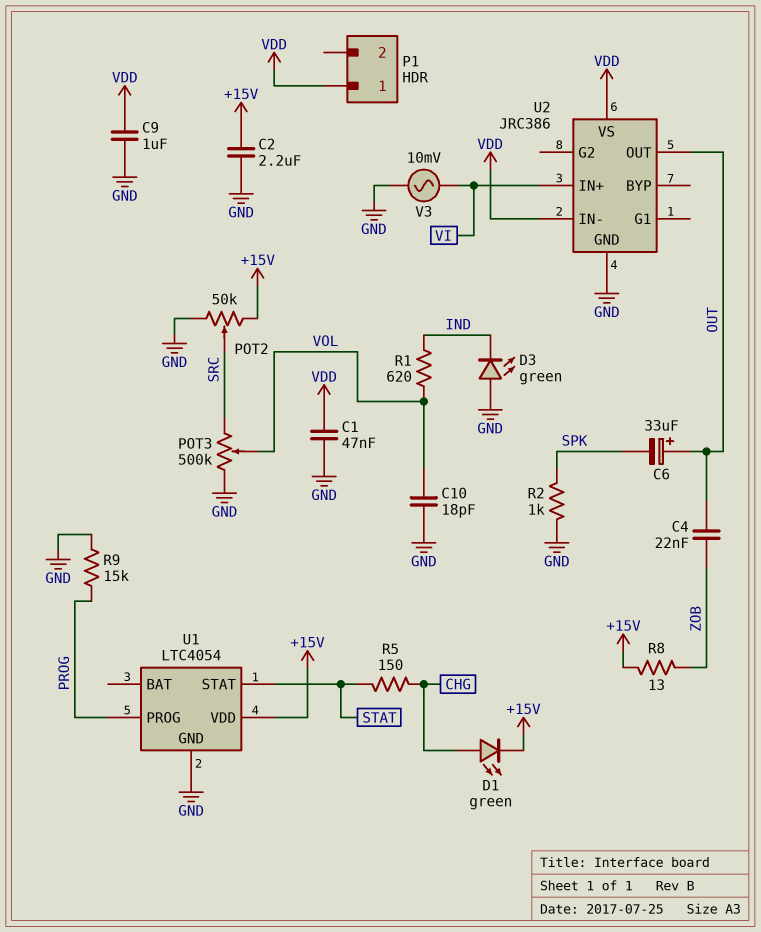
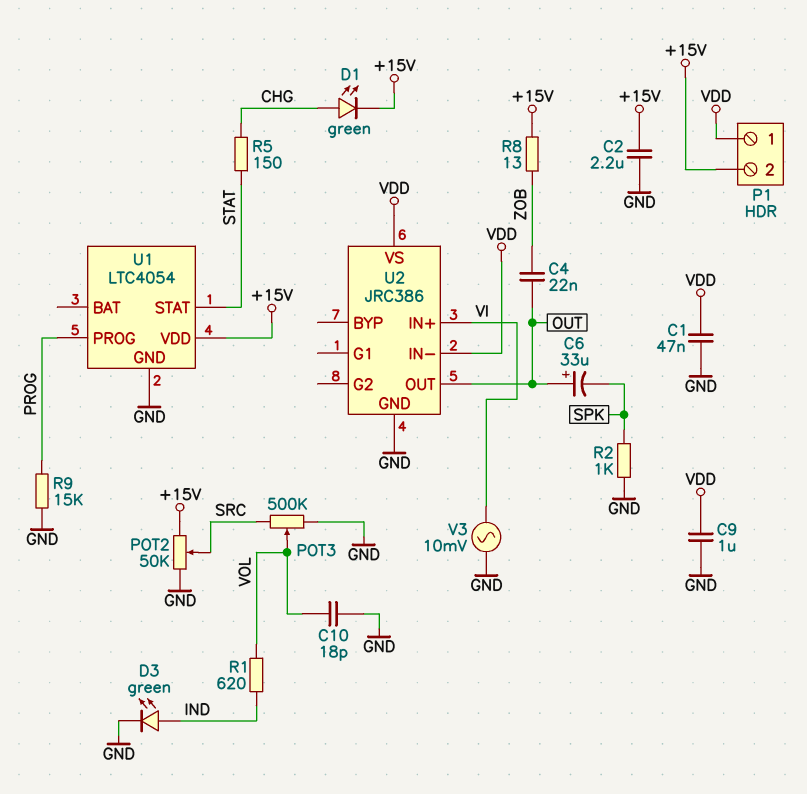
D3: LED green (A GND, K IND) -> LED green (A IND, K GND)
P1 pin 2: none -> +15V

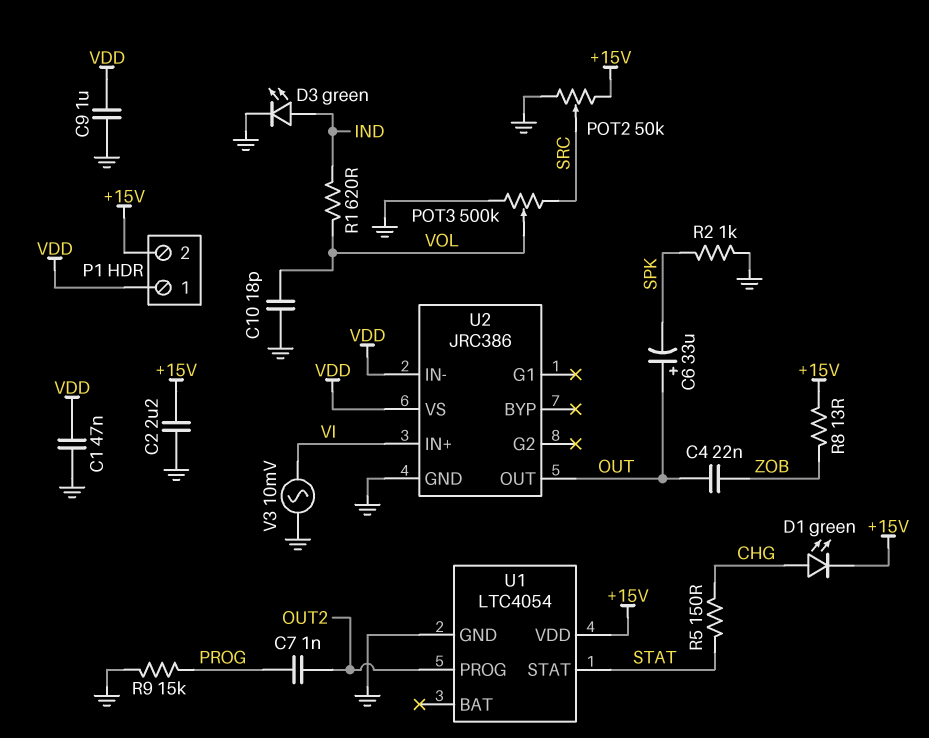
C7: none -> 1nF (OUT2, PROG)
U1 pin PROG: PROG -> OUT2

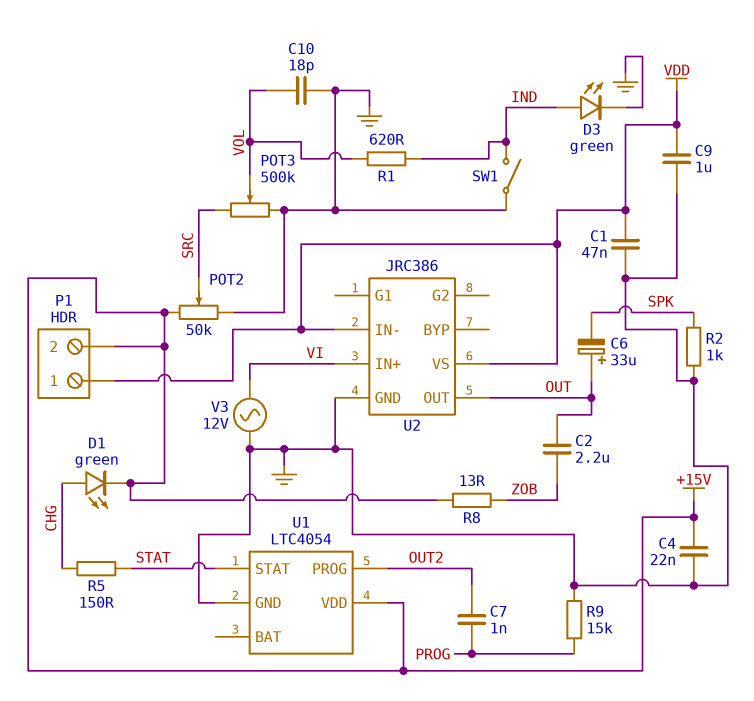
C2: 2.2uF (+15V, GND) -> 2.2uF (OUT, ZOB)
C4: 22nF (OUT, ZOB) -> 22nF (+15V, GND)
SW1: none -> switch (GND, IND)
V3: AC 10mV (GND, VI) -> AC 12V (GND, VI)

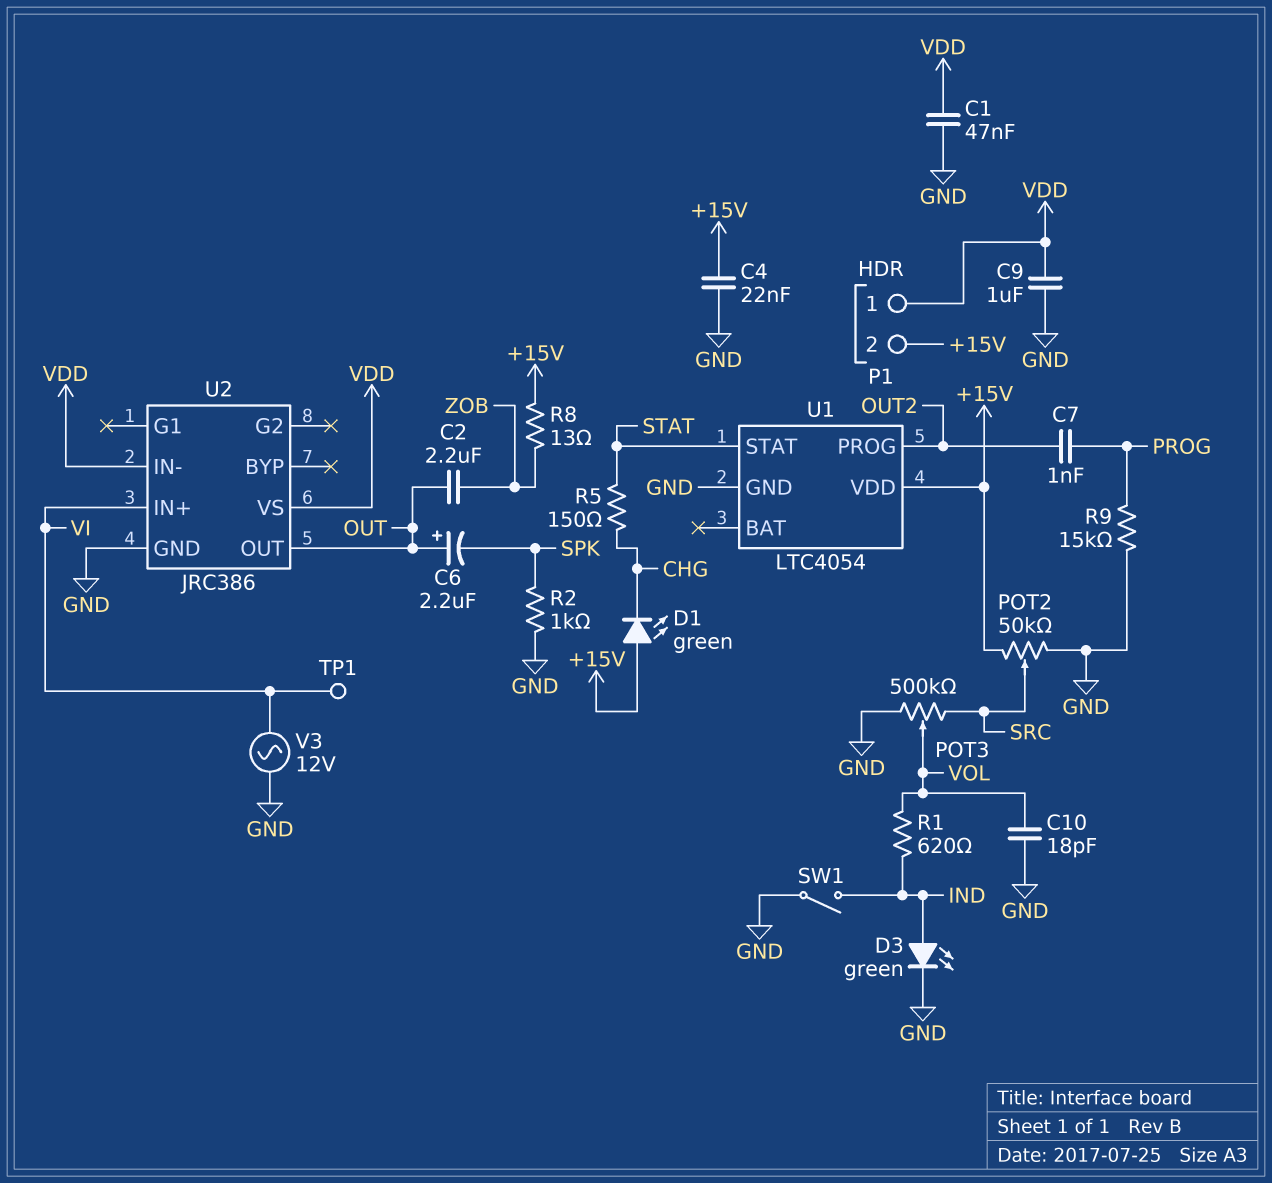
C6: 33uF (plus OUT, minus SPK) -> 2.2uF (plus OUT, minus SPK)
D1: LED green (A CHG, K +15V) -> LED green (A +15V, K CHG)
TP1: none -> test point (VI)

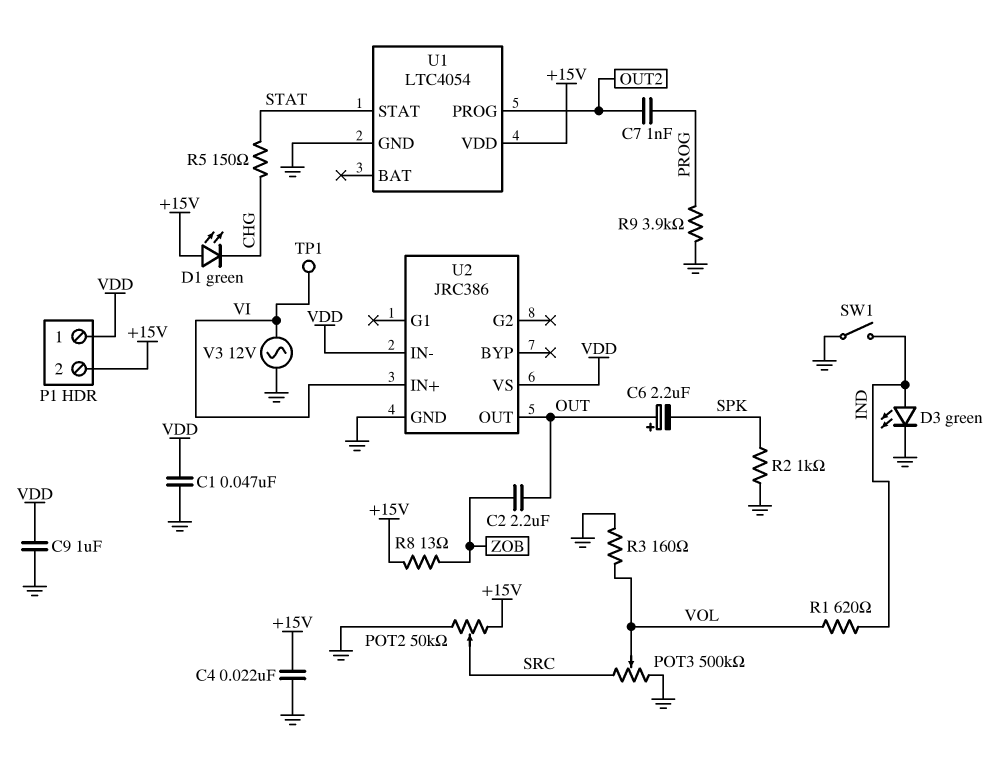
C10: 18pF (GND, VOL) -> none
R3: none -> 160 (GND, VOL)
R9: 15k (GND, PROG) -> 3.9k (GND, PROG)

